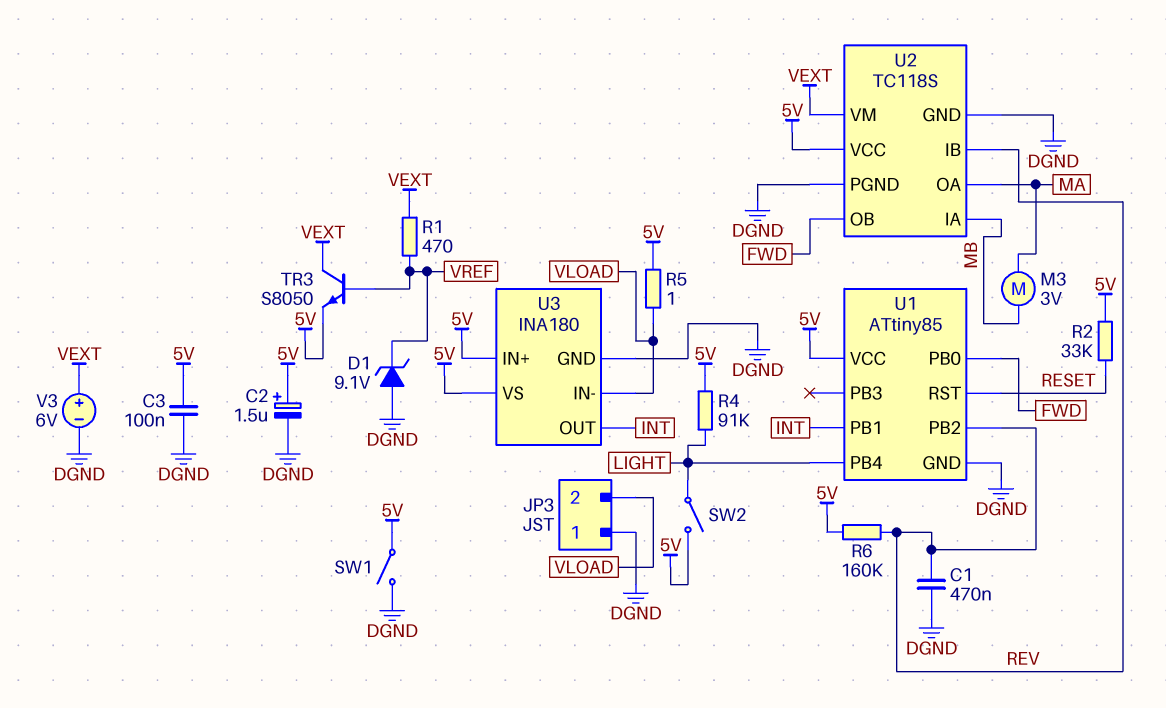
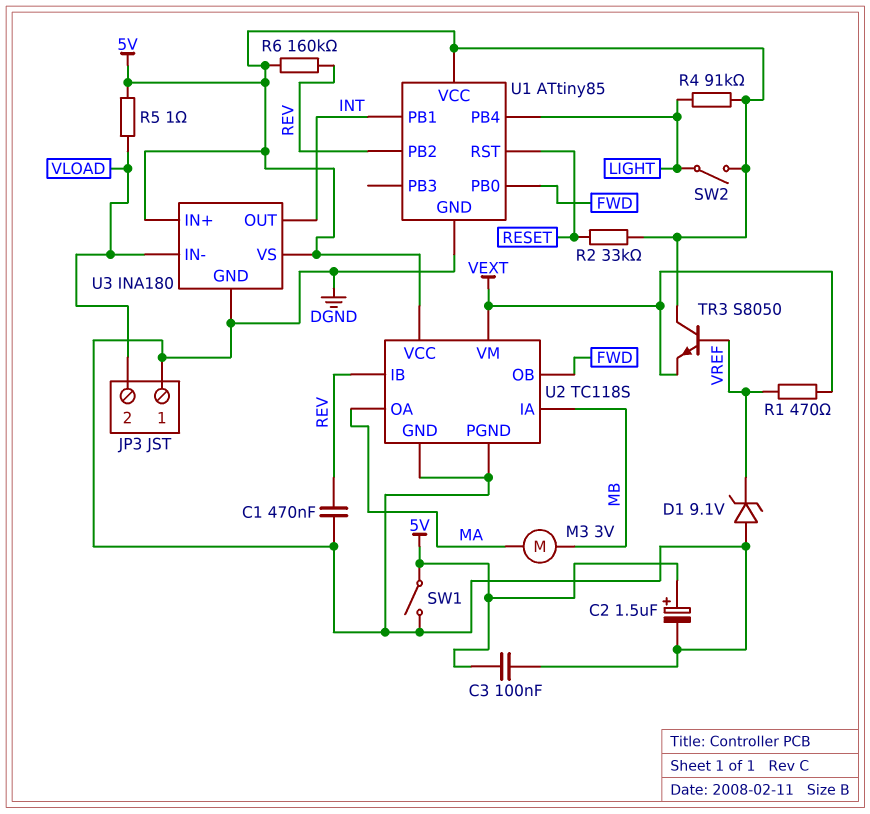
TR3: NPN S8050 (B VREF, C VEXT, E 5V) -> NPN S8050 (B VREF, C 5V, E VEXT)
V3: 6V (plus VEXT, minus DGND) -> none

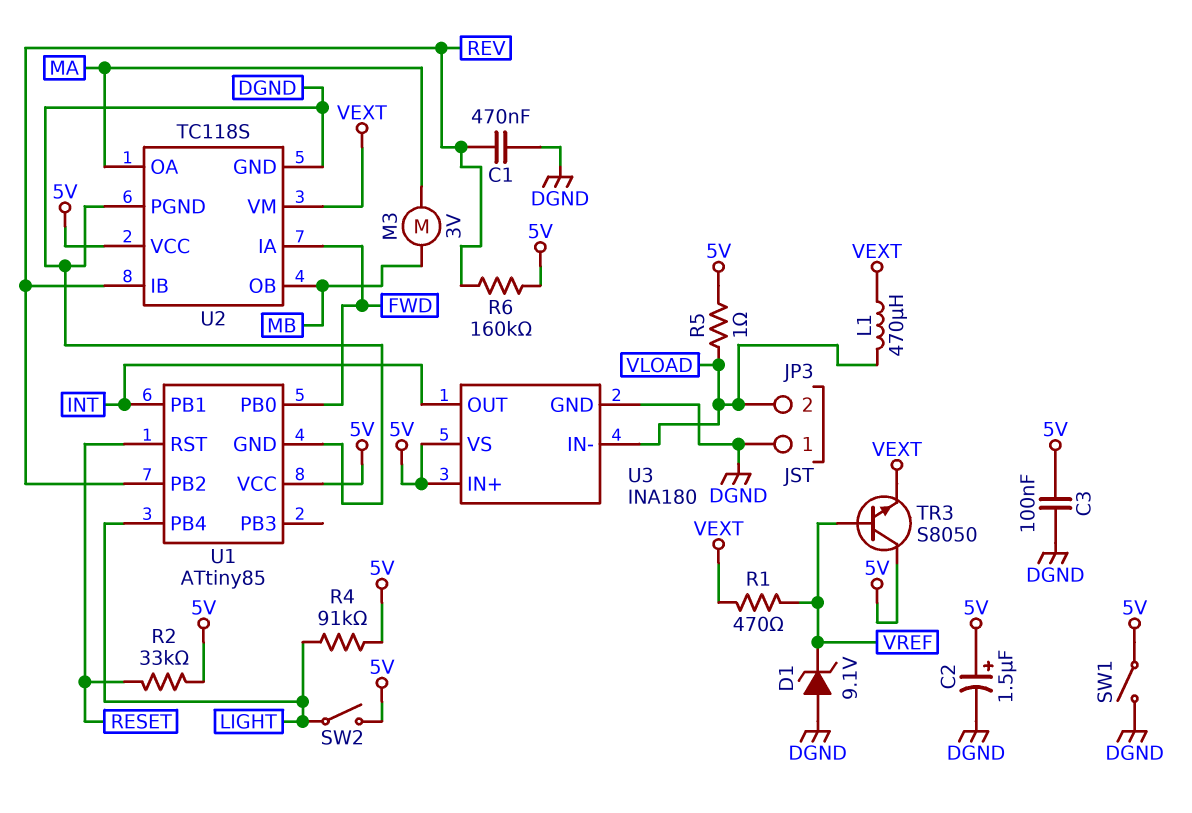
L1: none -> 470uH (VEXT, VLOAD)
U2 pin IA: MB -> FWD
U2 pin OB: FWD -> MB

